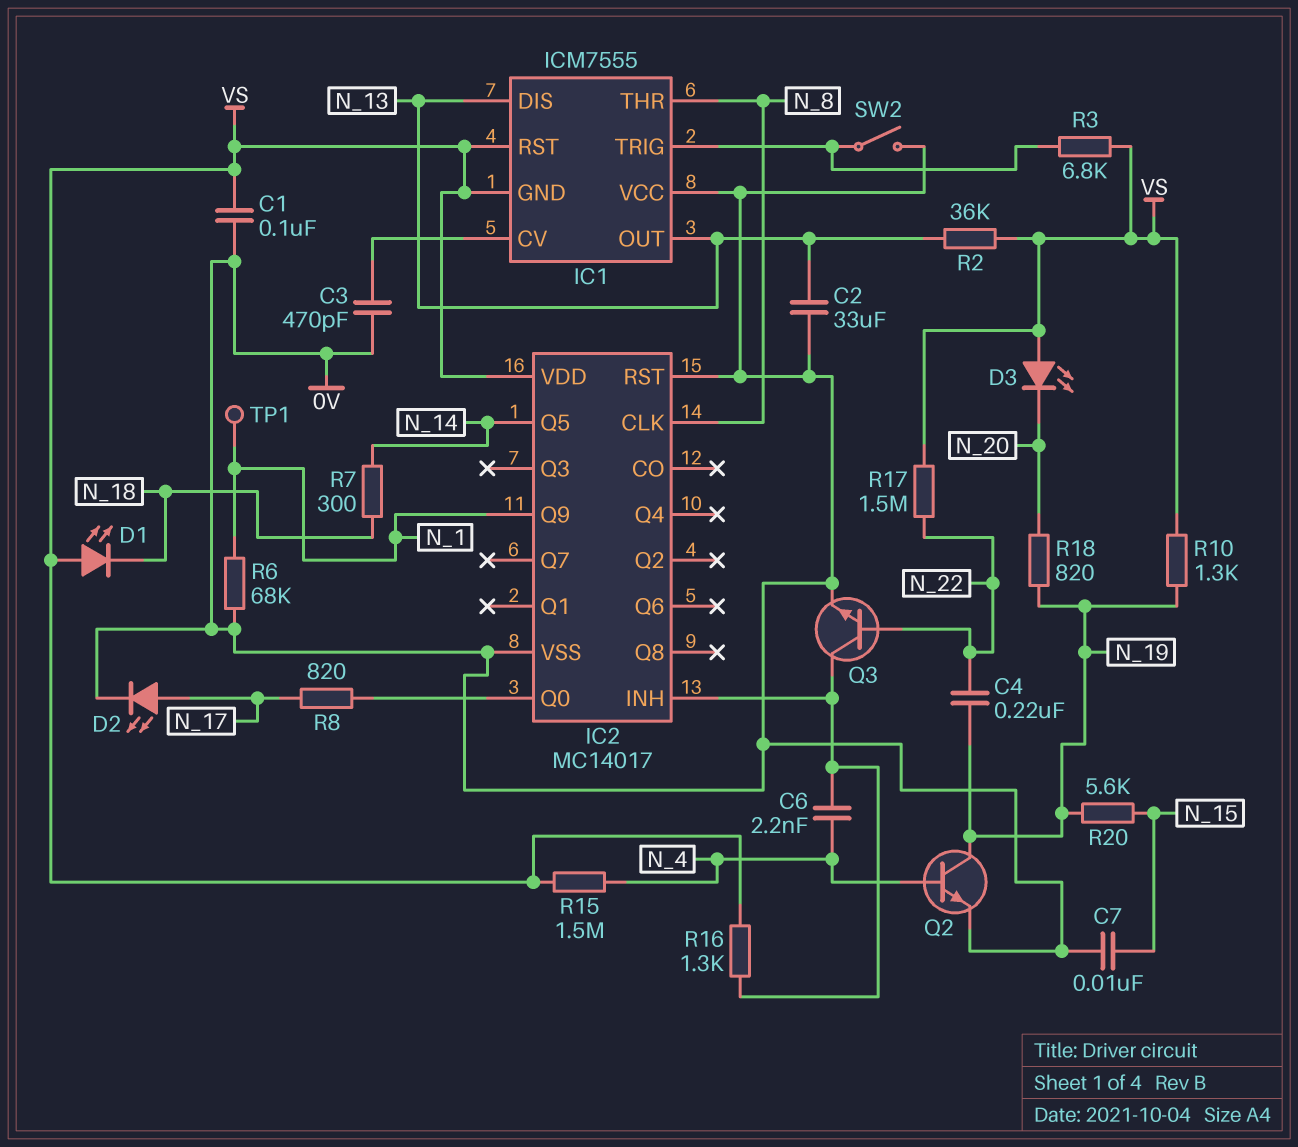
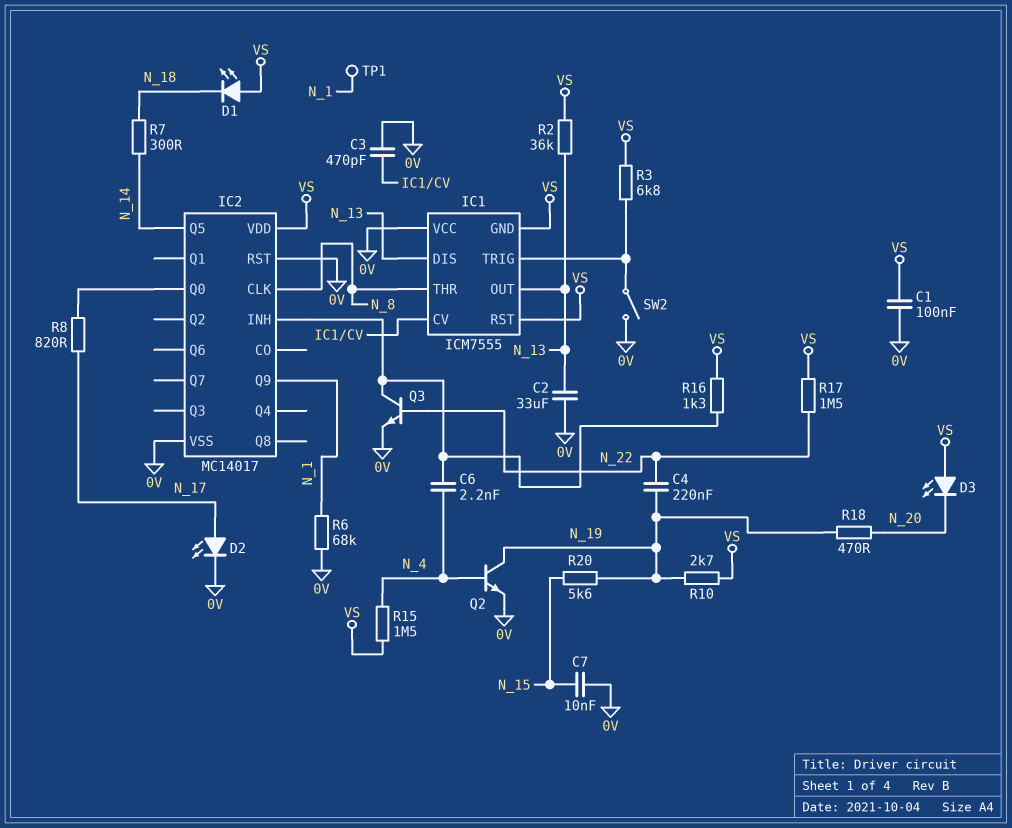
R10: 1.3k (N_19, VS) -> 2.7k (N_19, VS)
R18: 820 (N_19, N_20) -> 470 (N_19, N_20)

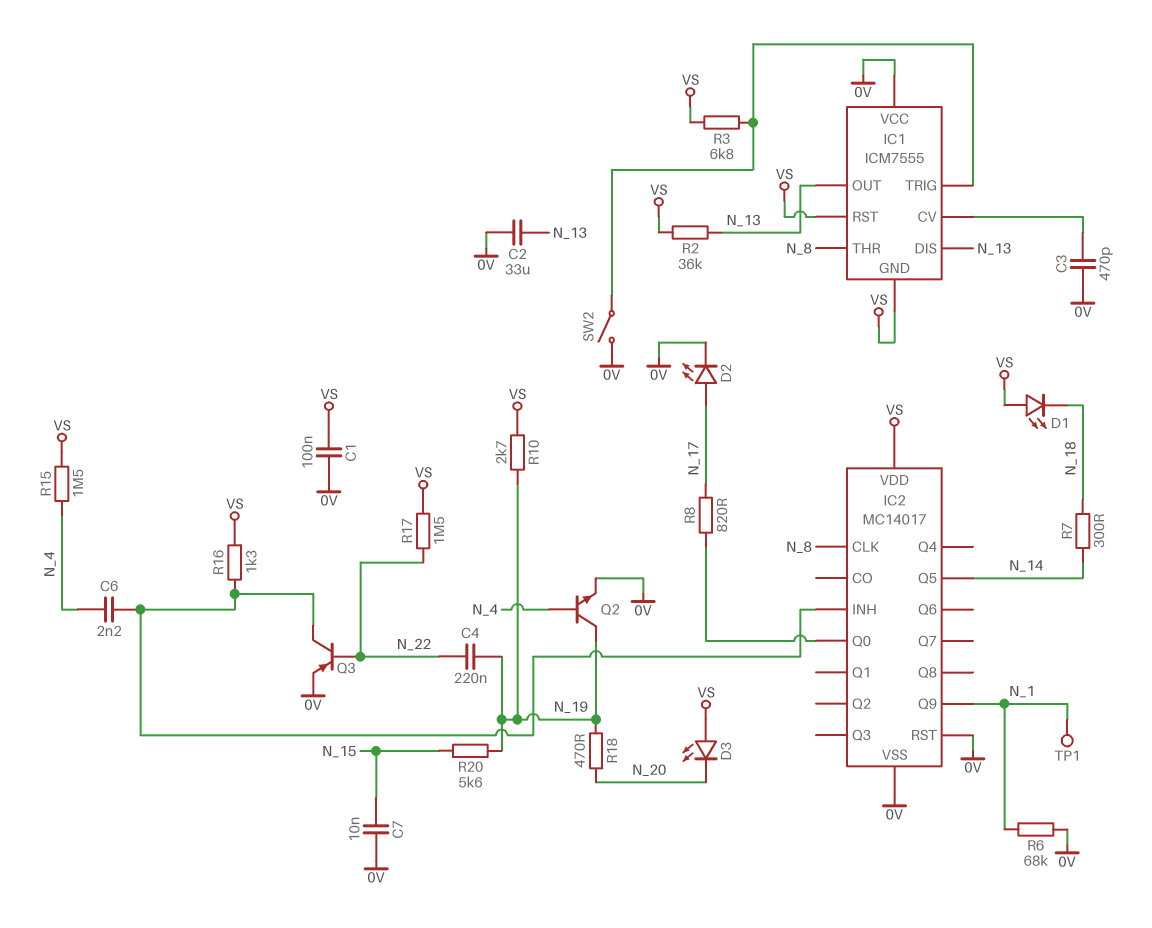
Q3: NPN (B N_22, C IC2/INH, E 0V) -> PNP (B N_22, C IC2/INH, E 0V)

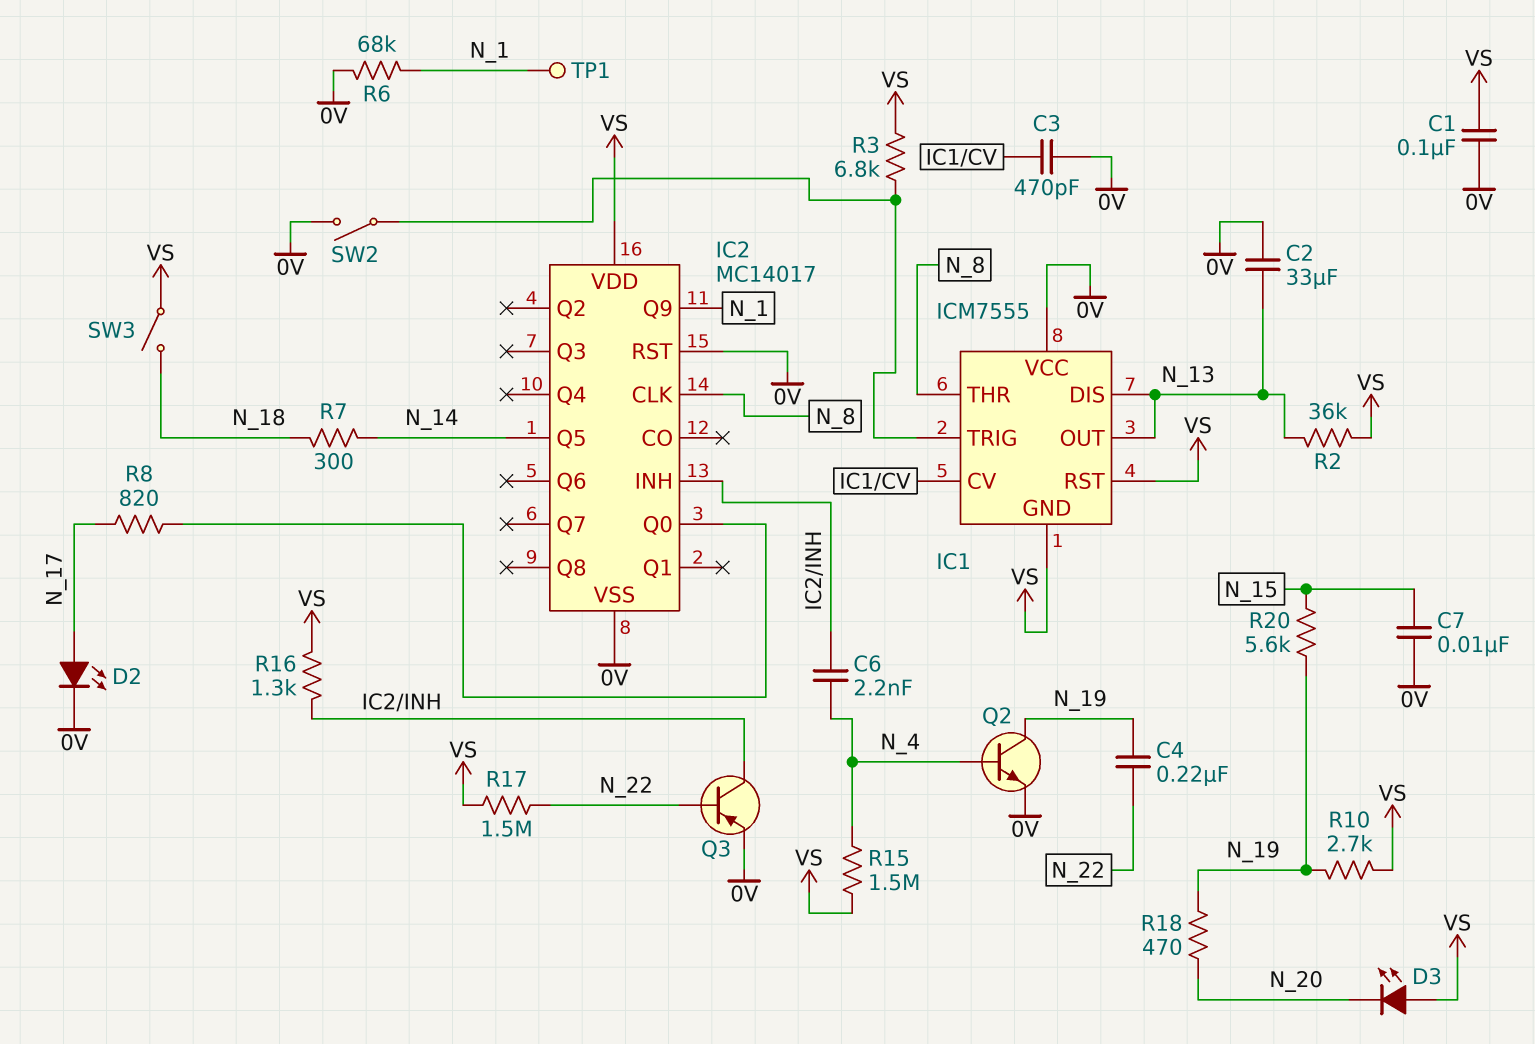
D1: LED (A VS, K N_18) -> none
SW3: none -> switch (N_18, VS)

